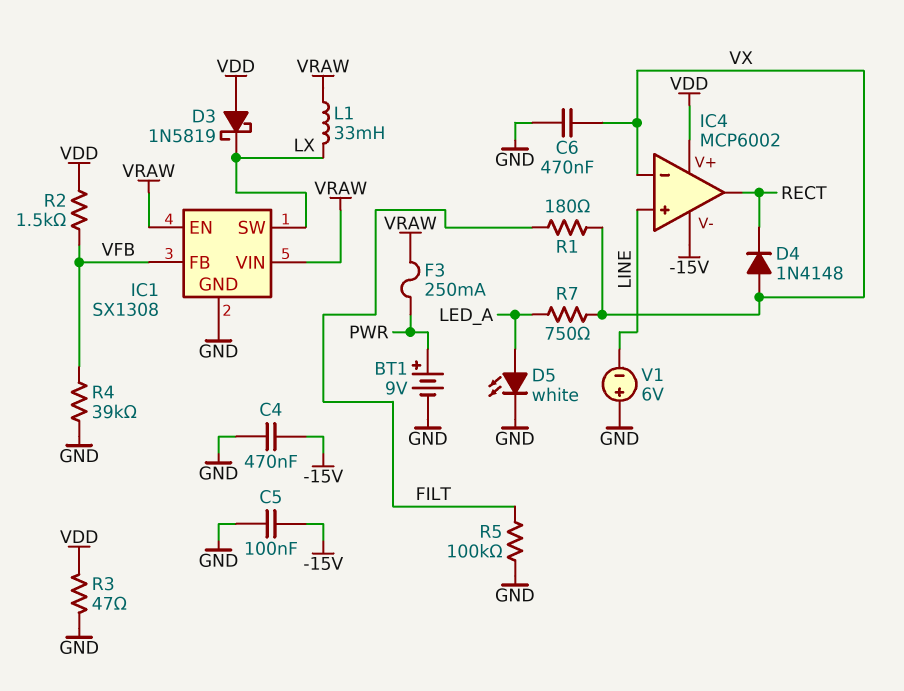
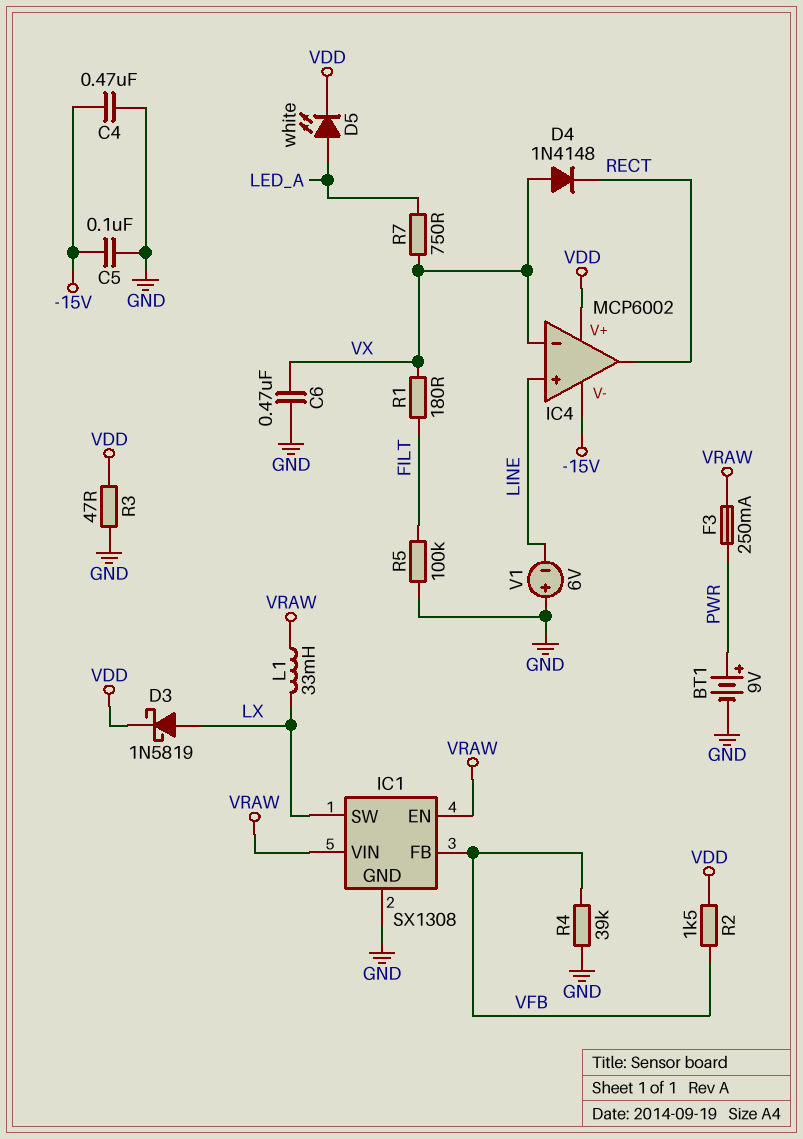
D3: schottky 1N5819 (A VDD, K LX) -> schottky 1N5819 (A LX, K VDD)
D5: LED white (A LED_A, K GND) -> LED white (A LED_A, K VDD)

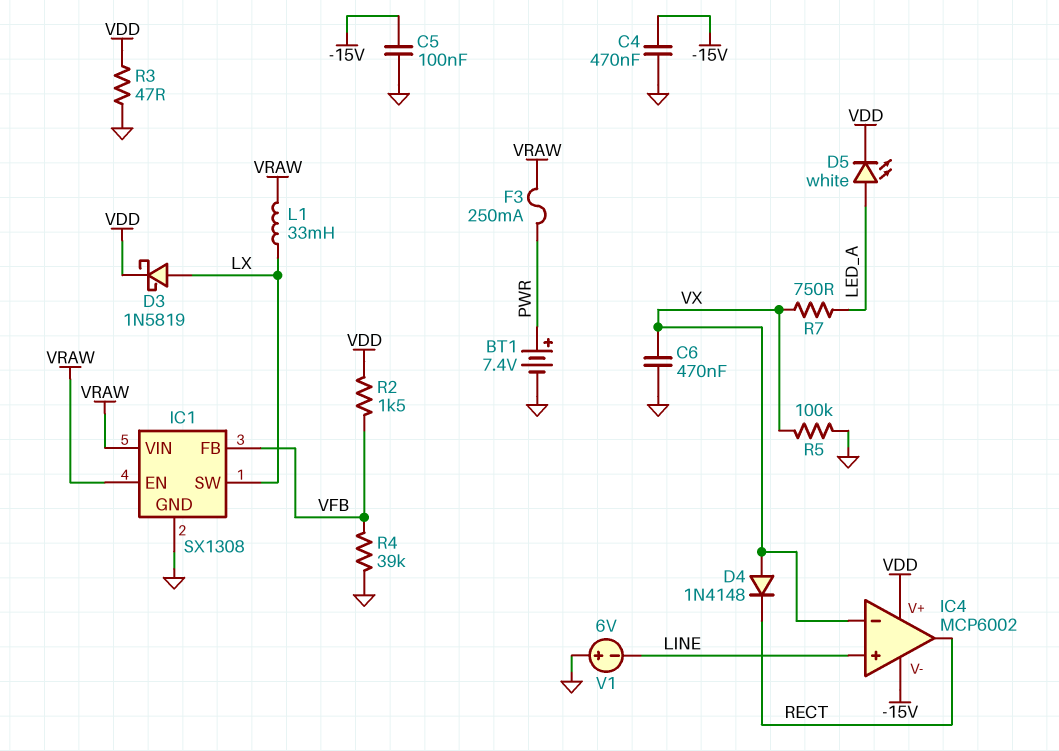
BT1: 9V (plus PWR, minus GND) -> 7.4V (plus PWR, minus GND)
R1: 180 (FILT, VX) -> none
R5: 100k (FILT, GND) -> 100k (GND, VX)

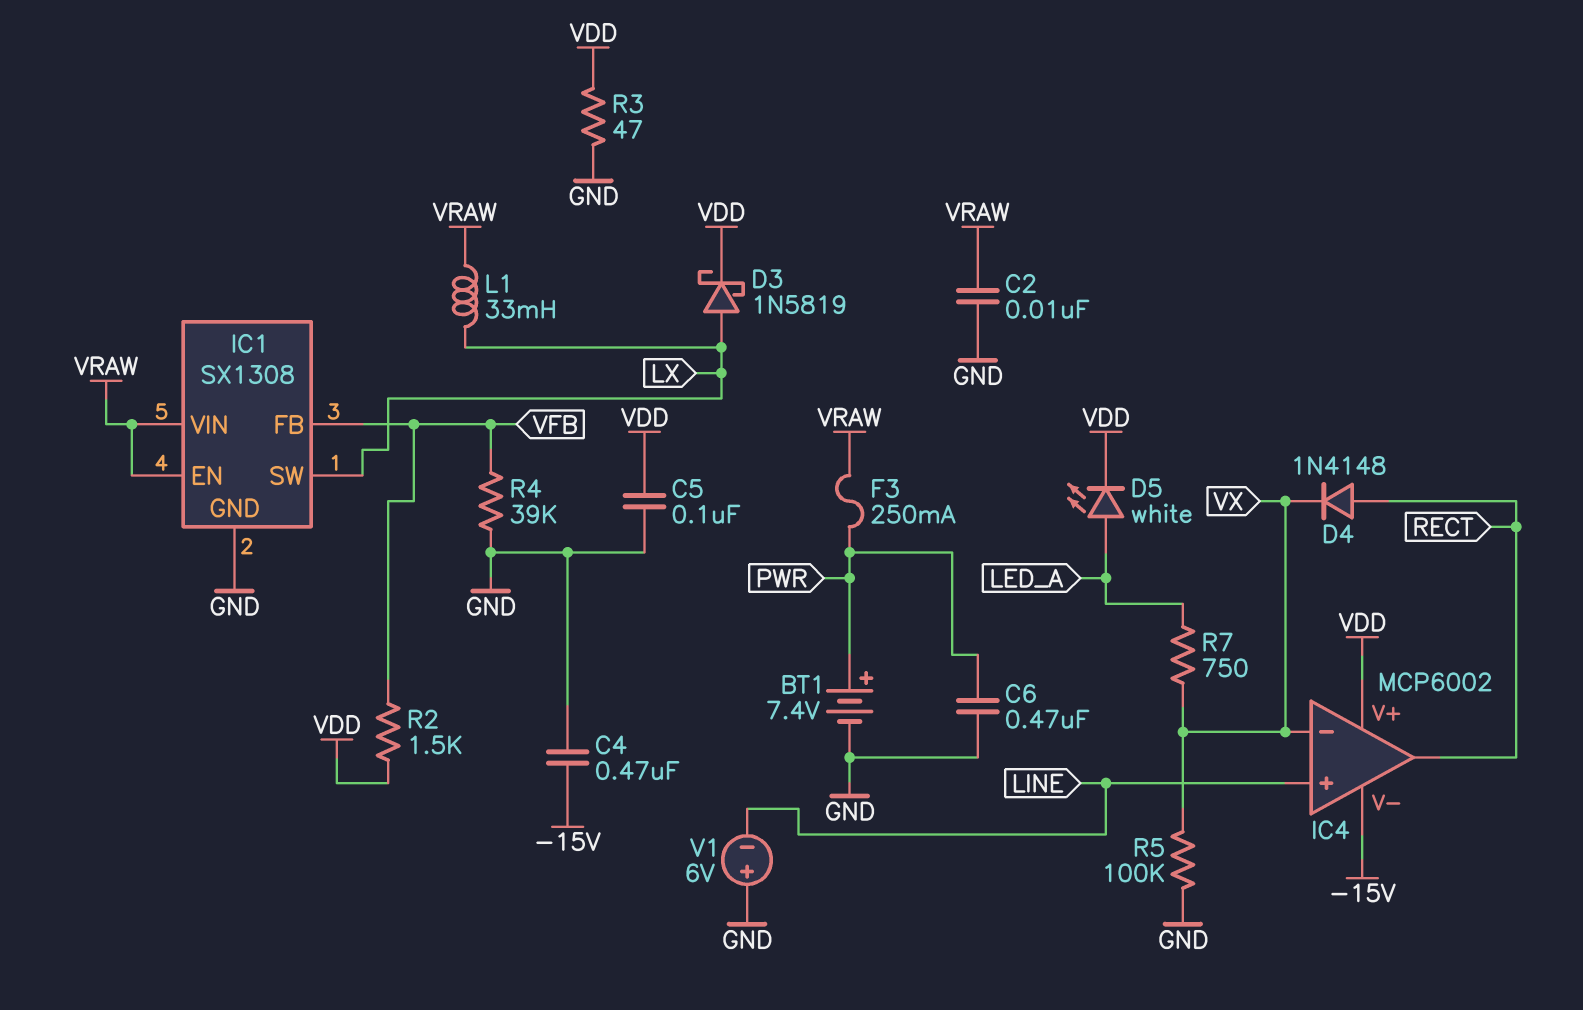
C2: none -> 10nF (GND, VRAW)
C5: 100nF (-15V, GND) -> 100nF (GND, VDD)
C6: 470nF (GND, VX) -> 470nF (GND, PWR)
D4: diode 1N4148 (A VX, K RECT) -> diode 1N4148 (A RECT, K VX)

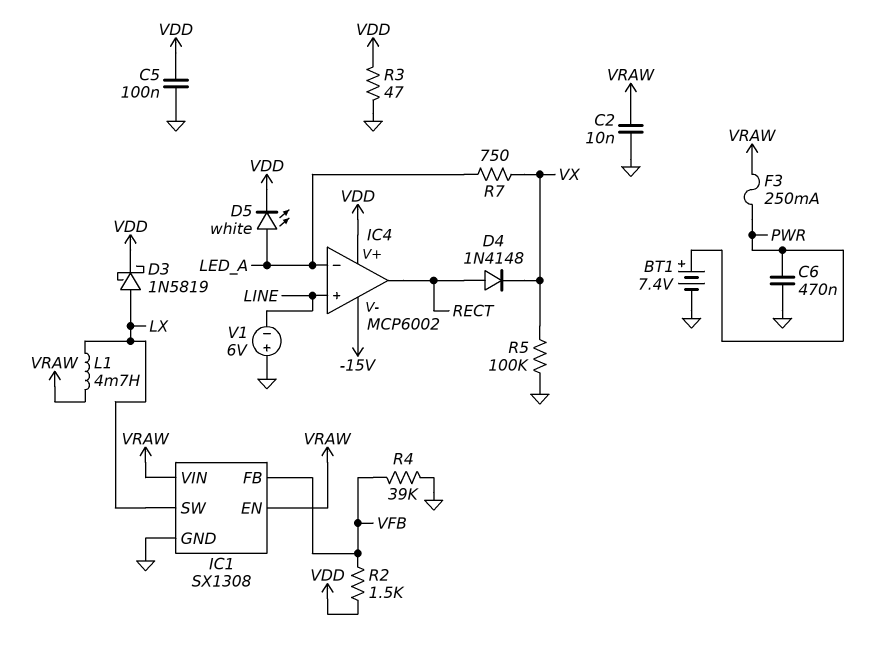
C4: 470nF (-15V, GND) -> none
IC4 pin in-: VX -> LED_A
L1: 33mH (LX, VRAW) -> 4.7mH (LX, VRAW)

